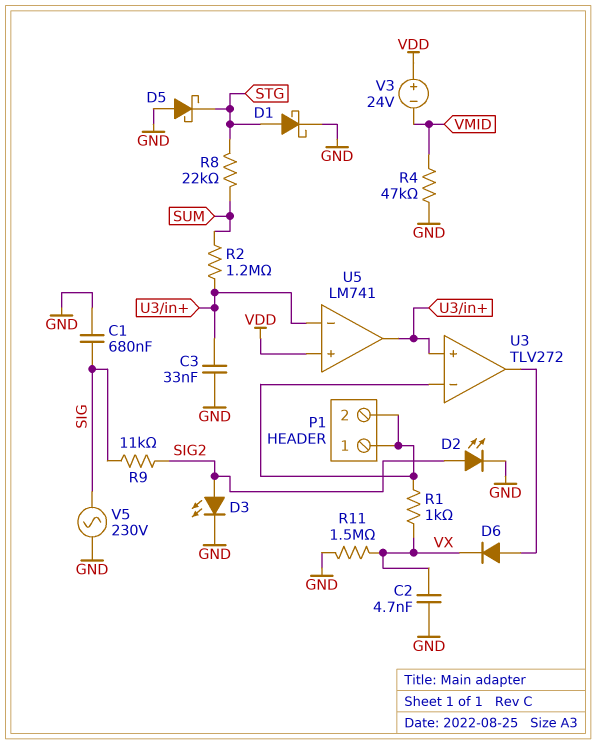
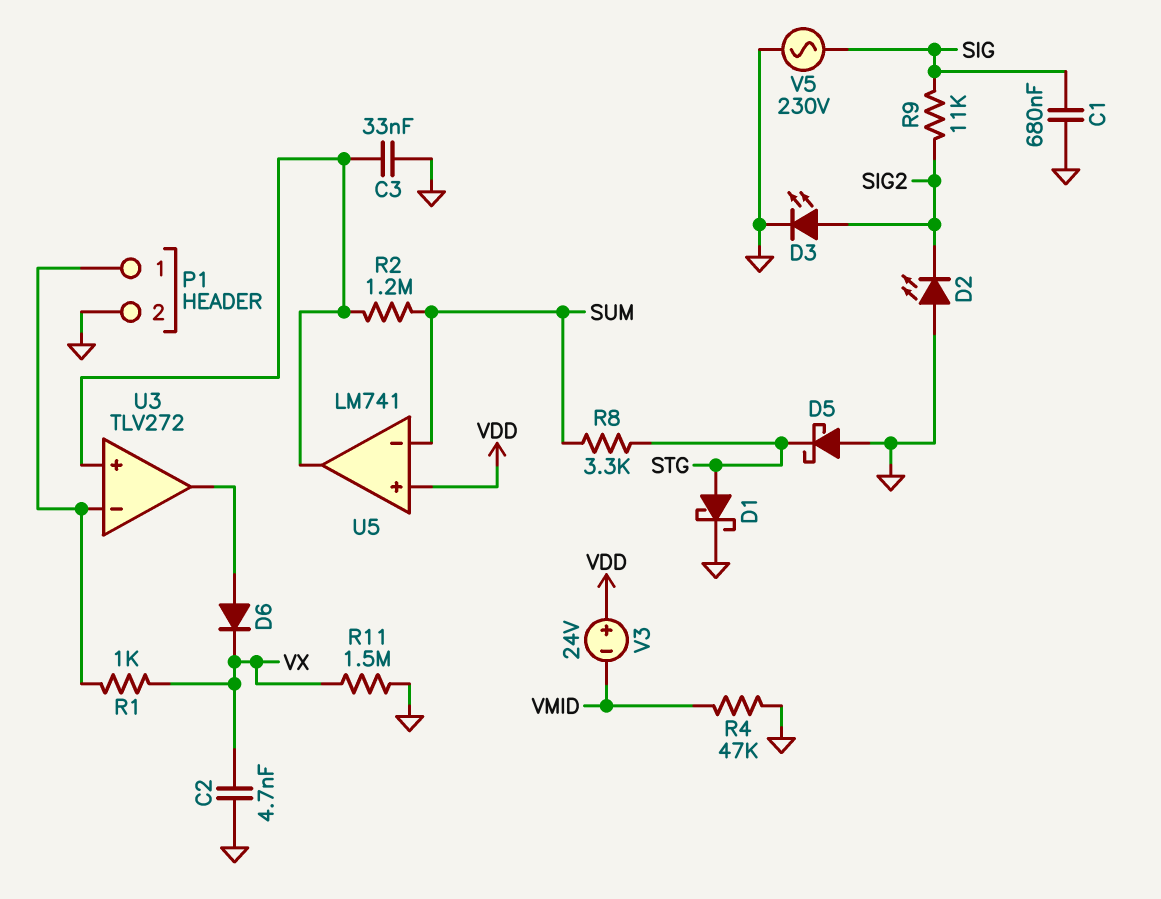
D2: LED (A SIG2, K GND) -> LED (A GND, K SIG2)
P1 pin 2: P1/1 -> GND
R8: 22k (STG, SUM) -> 3.3k (STG, SUM)
U5 pin in-: U3/in+ -> SUM

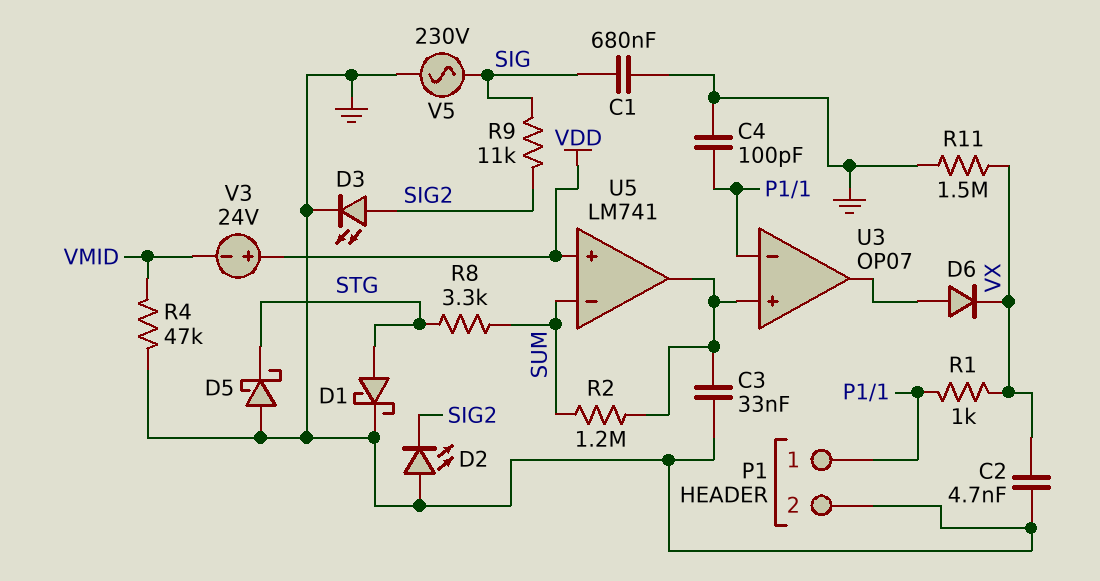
C4: none -> 100pF (GND, P1/1)
U3: TLV272 -> OP07

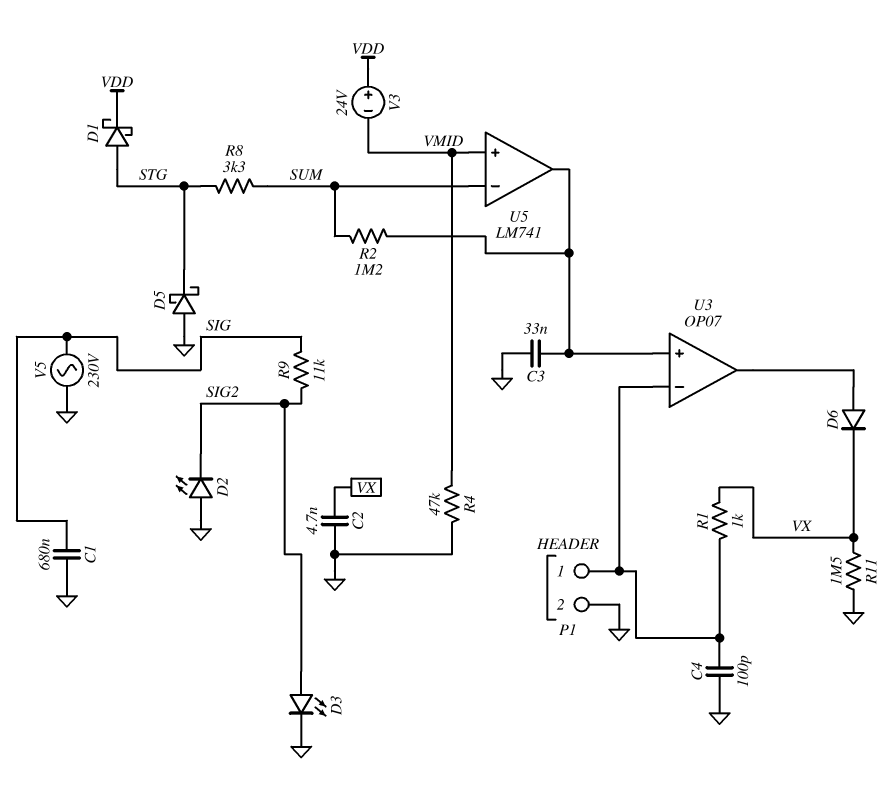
D1: schottky (A STG, K GND) -> schottky (A STG, K VDD)
U5 pin in+: VDD -> VMID

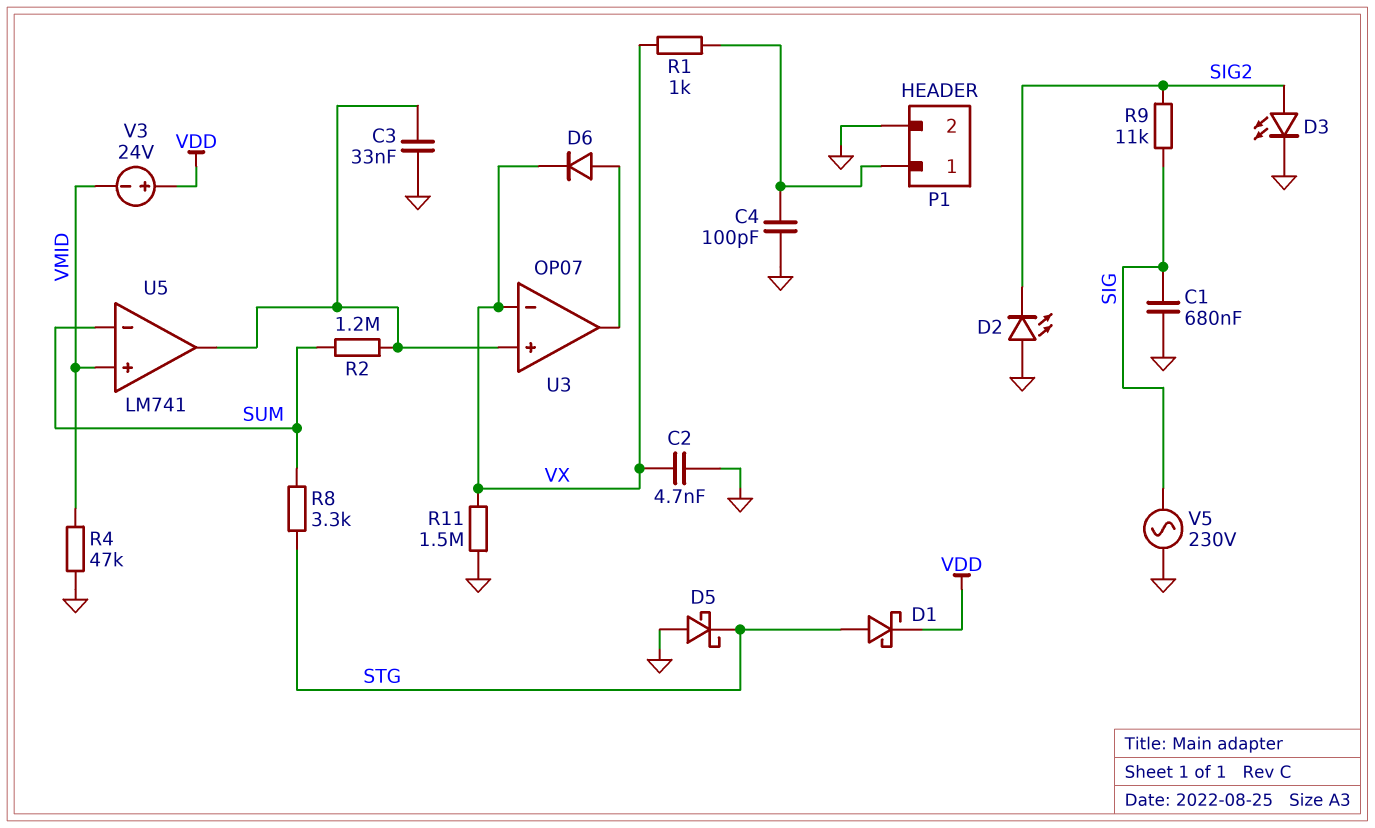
U3 pin in-: P1/1 -> VX

